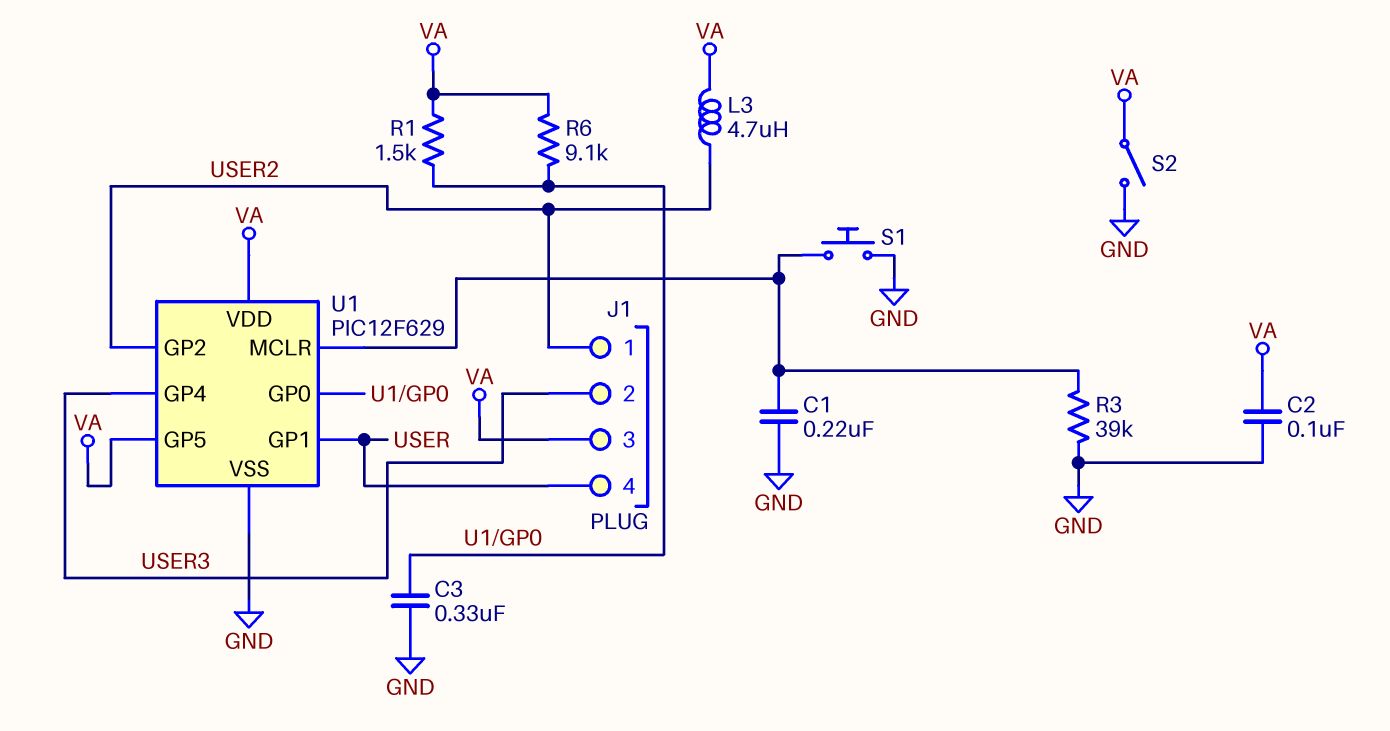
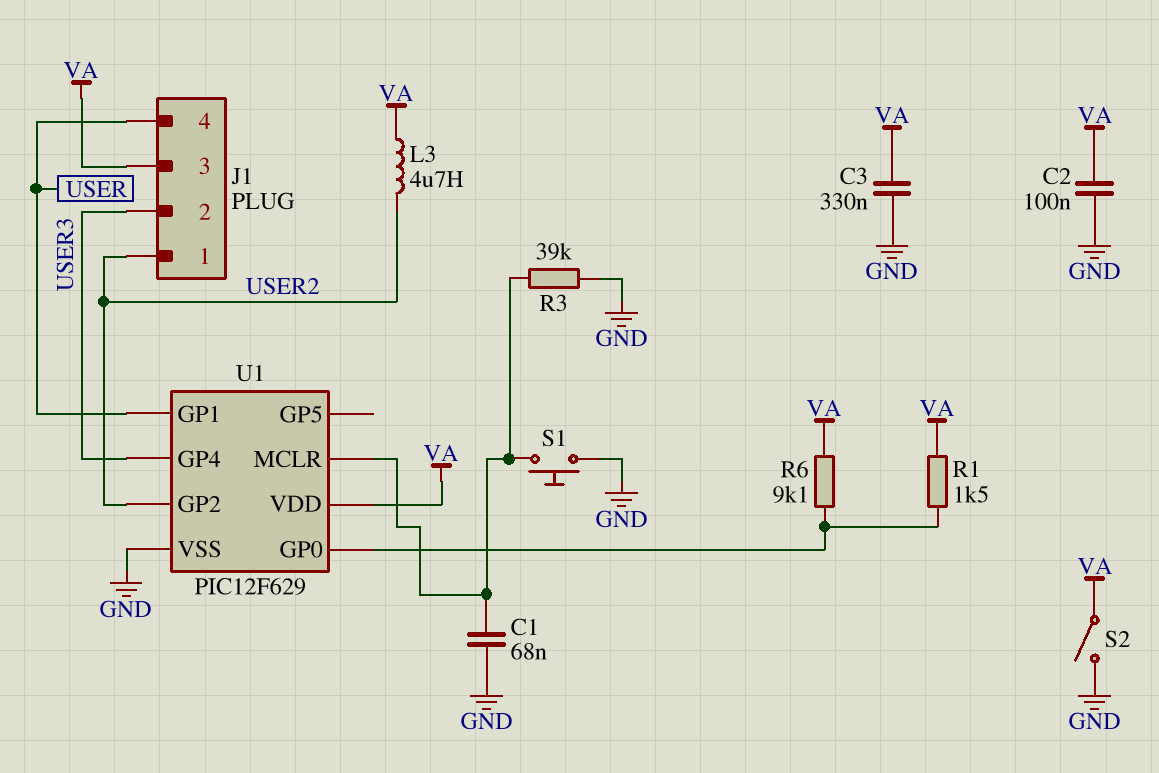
C1: 220nF (GND, U1/MCLR) -> 68nF (GND, U1/MCLR)
C3: 330nF (GND, U1/GP0) -> 330nF (GND, VA)
U1 pin GP5: VA -> none

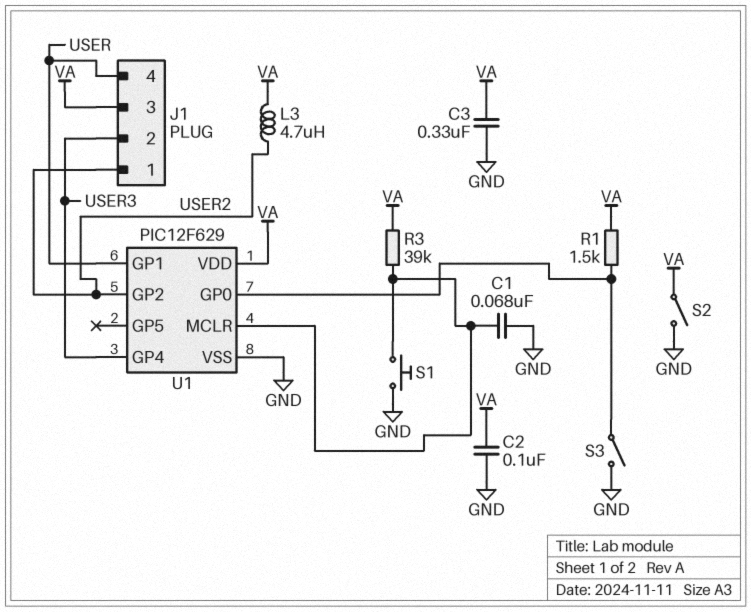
R3: 39k (GND, U1/MCLR) -> 39k (U1/MCLR, VA)
R6: 9.1k (U1/GP0, VA) -> none
S3: none -> switch (GND, U1/GP0)

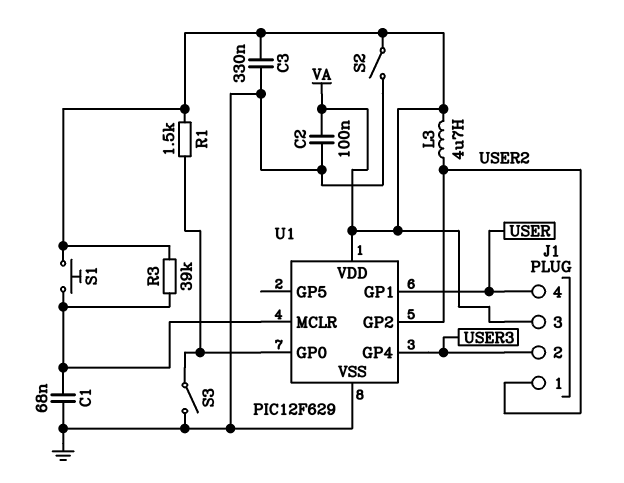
S1: button (GND, U1/MCLR) -> button (U1/MCLR, VA)

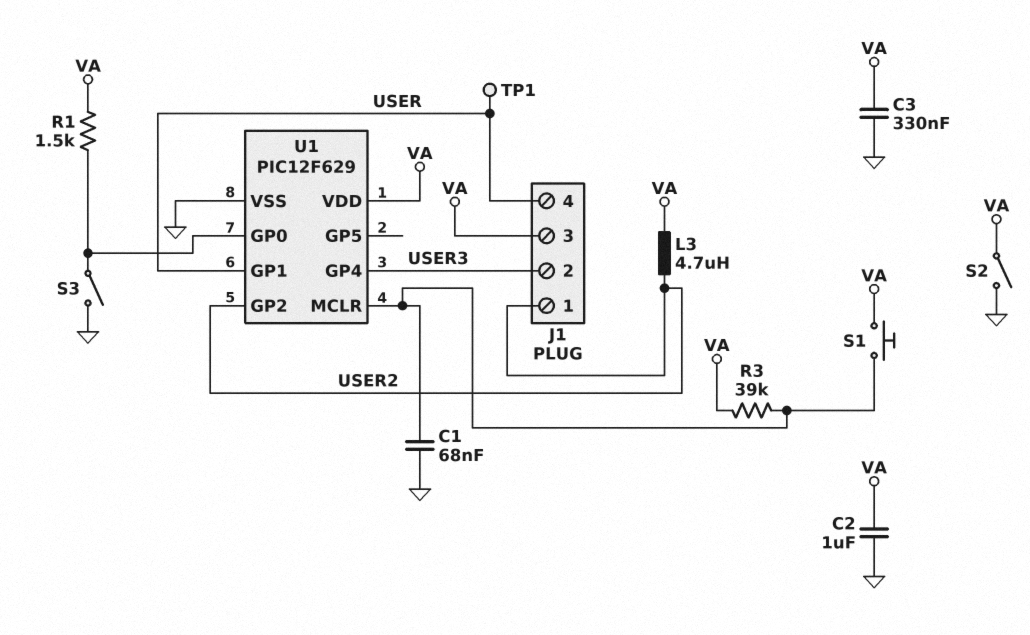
C2: 100nF (GND, VA) -> 1uF (GND, VA)
TP1: none -> test point (USER)

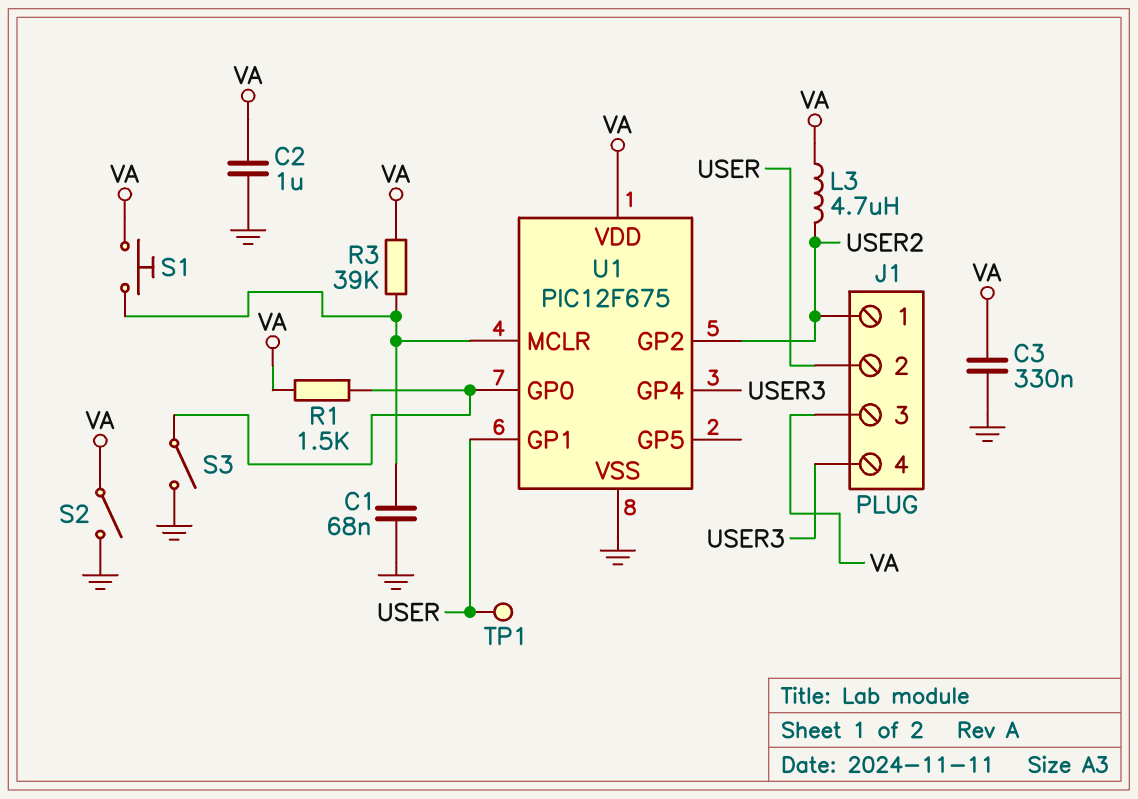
J1 pin 2: USER3 -> USER
J1 pin 4: USER -> USER3
U1: PIC12F629 -> PIC12F675

